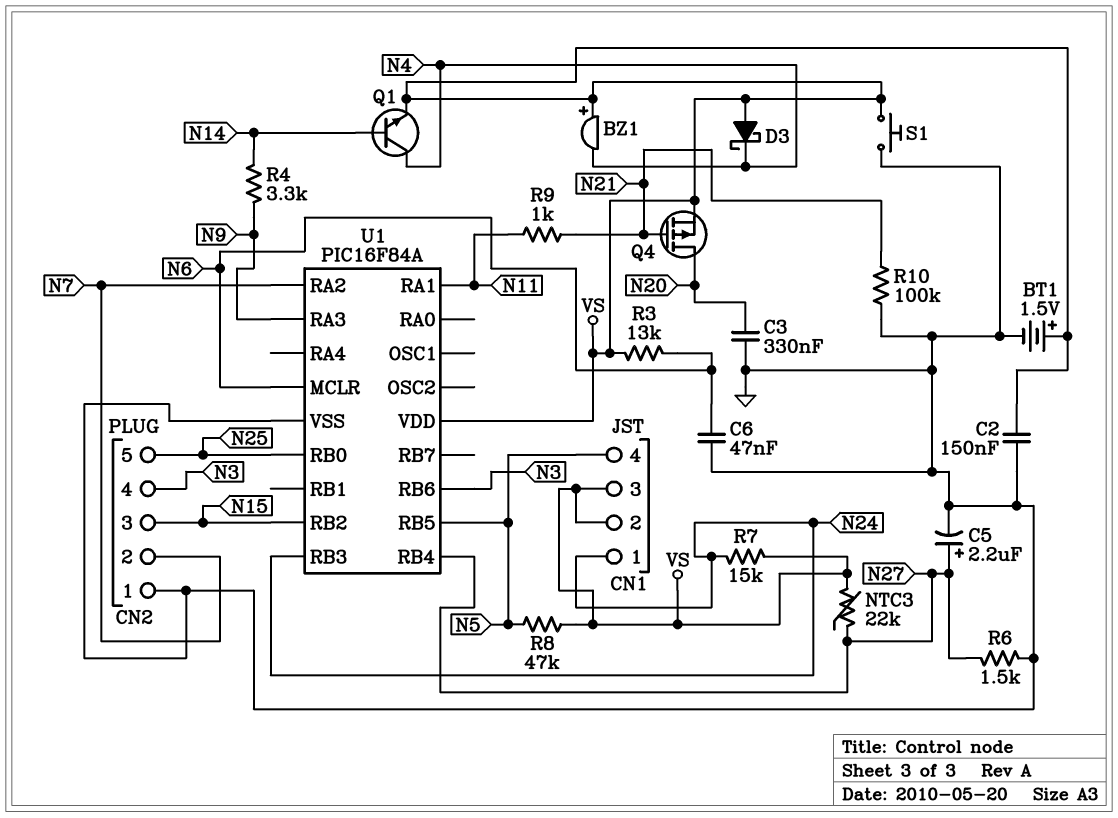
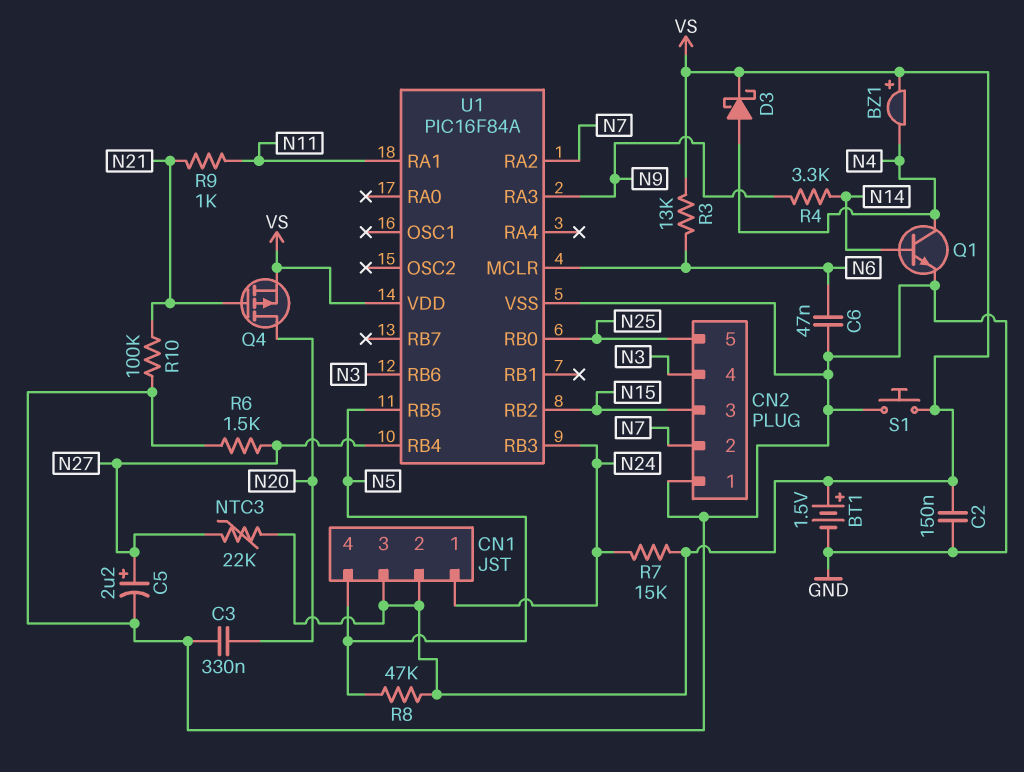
D3: schottky (A VS, K N4) -> schottky (A N4, K VS)
Q1: NPN (B N14, C N4, E VS) -> NPN (B N14, C N4, E GND)

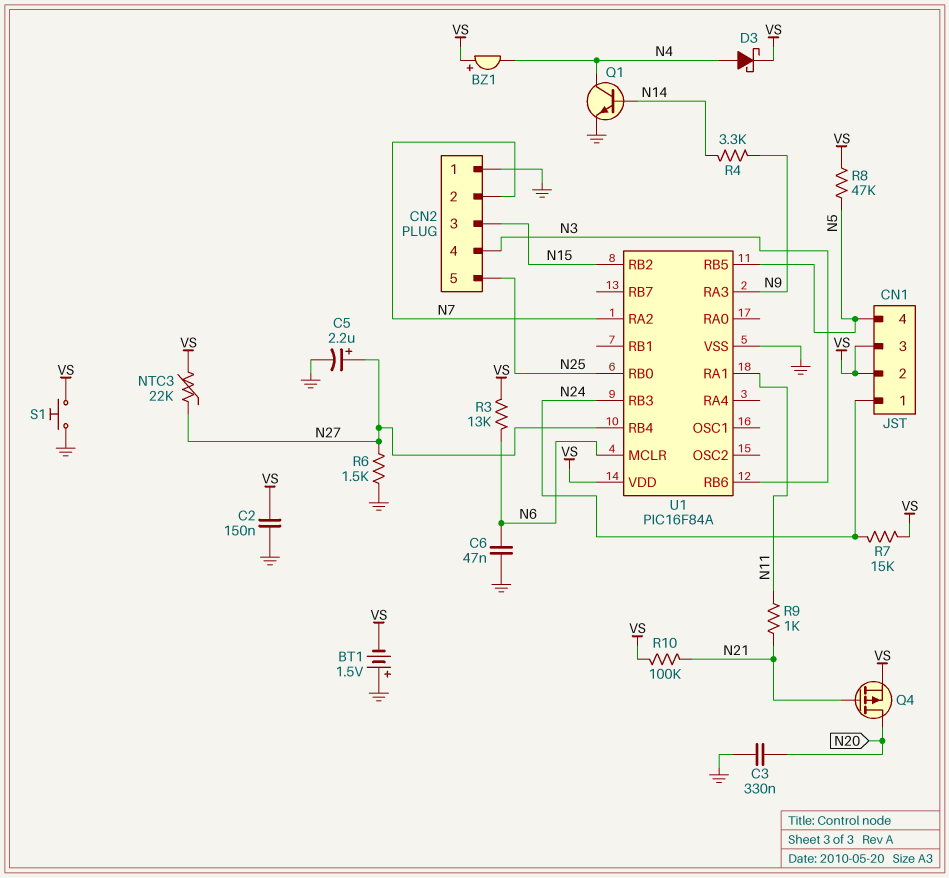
BT1: 1.5V (plus VS, minus GND) -> 1.5V (plus GND, minus VS)
R10: 100k (GND, N21) -> 100k (N21, VS)

